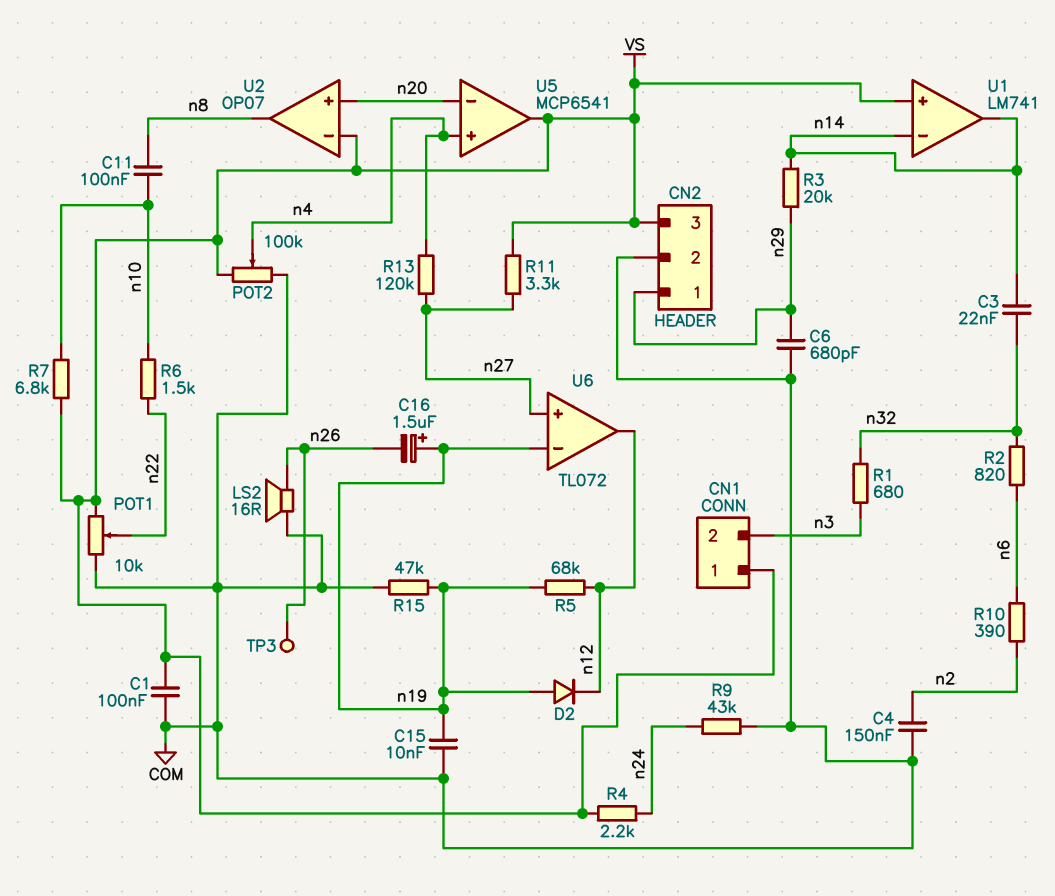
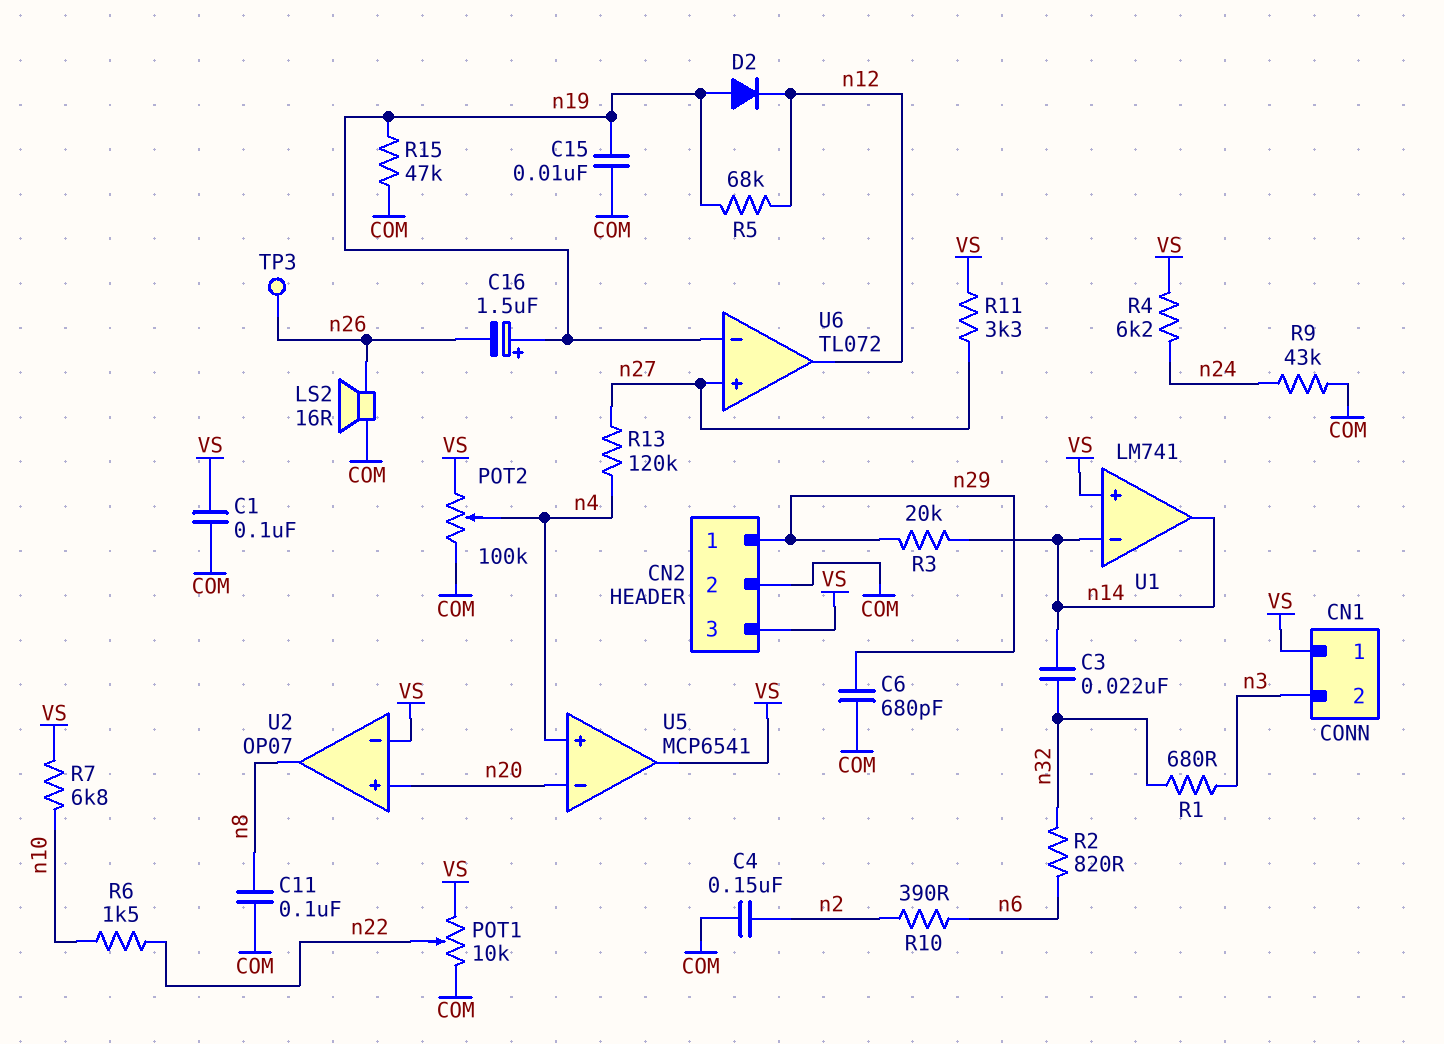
C11: 100nF (n8, n10) -> 100nF (COM, n8)
R4: 2.2k (VS, n24) -> 6.2k (VS, n24)

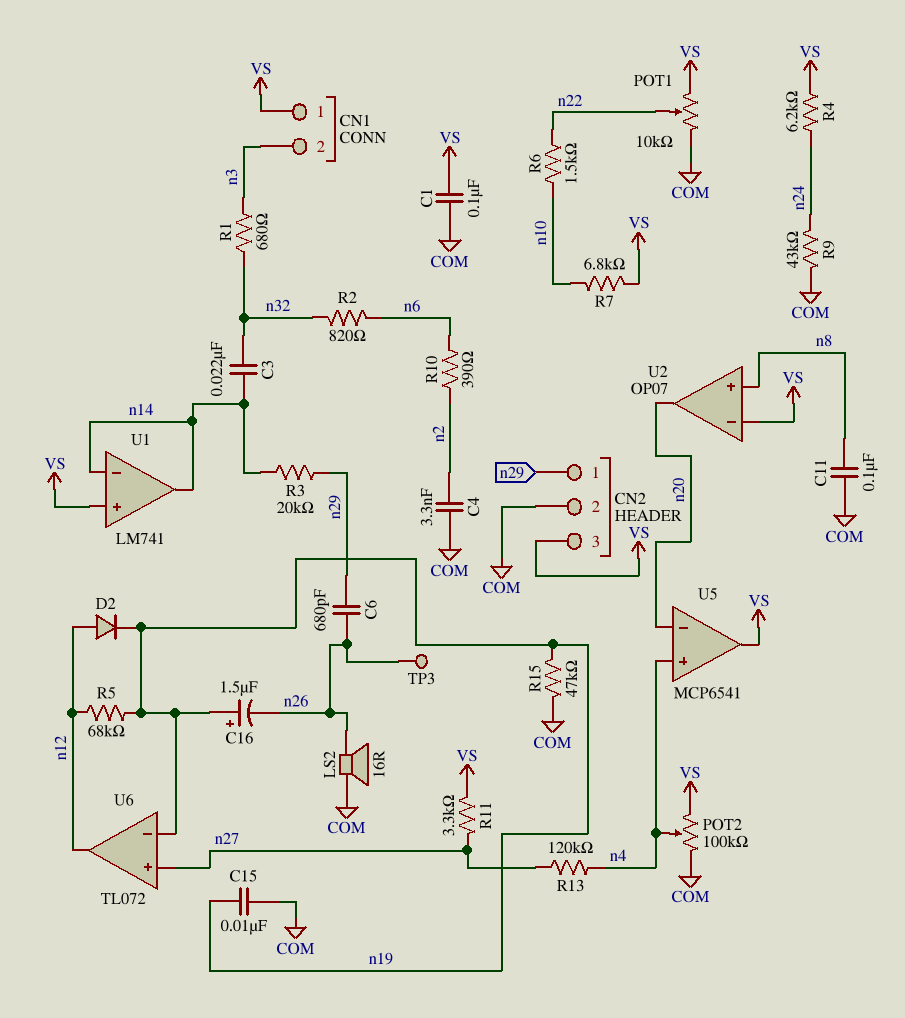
C4: 150nF (COM, n2) -> 3.3nF (COM, n2)
C6: 680pF (COM, n29) -> 680pF (n26, n29)
D2: diode (A n19, K n12) -> diode (A n12, K n19)
U2 pin in+: n20 -> n8
U2 pin out: n8 -> n20

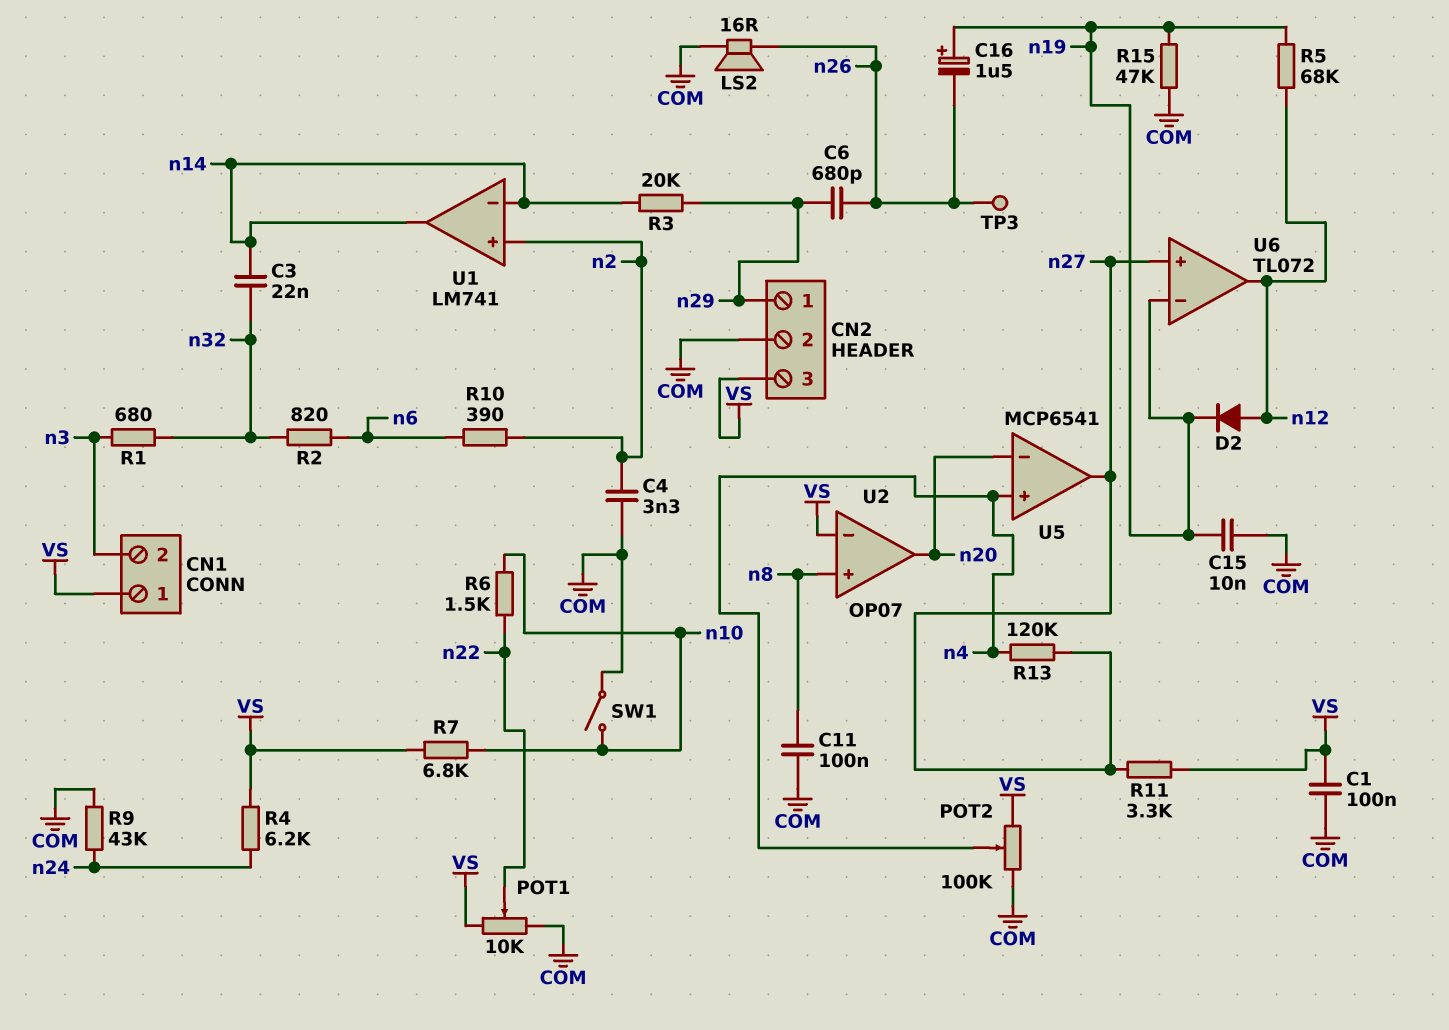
SW1: none -> switch (COM, n10)
U1 pin in+: VS -> n2
U5 pin out: VS -> n27

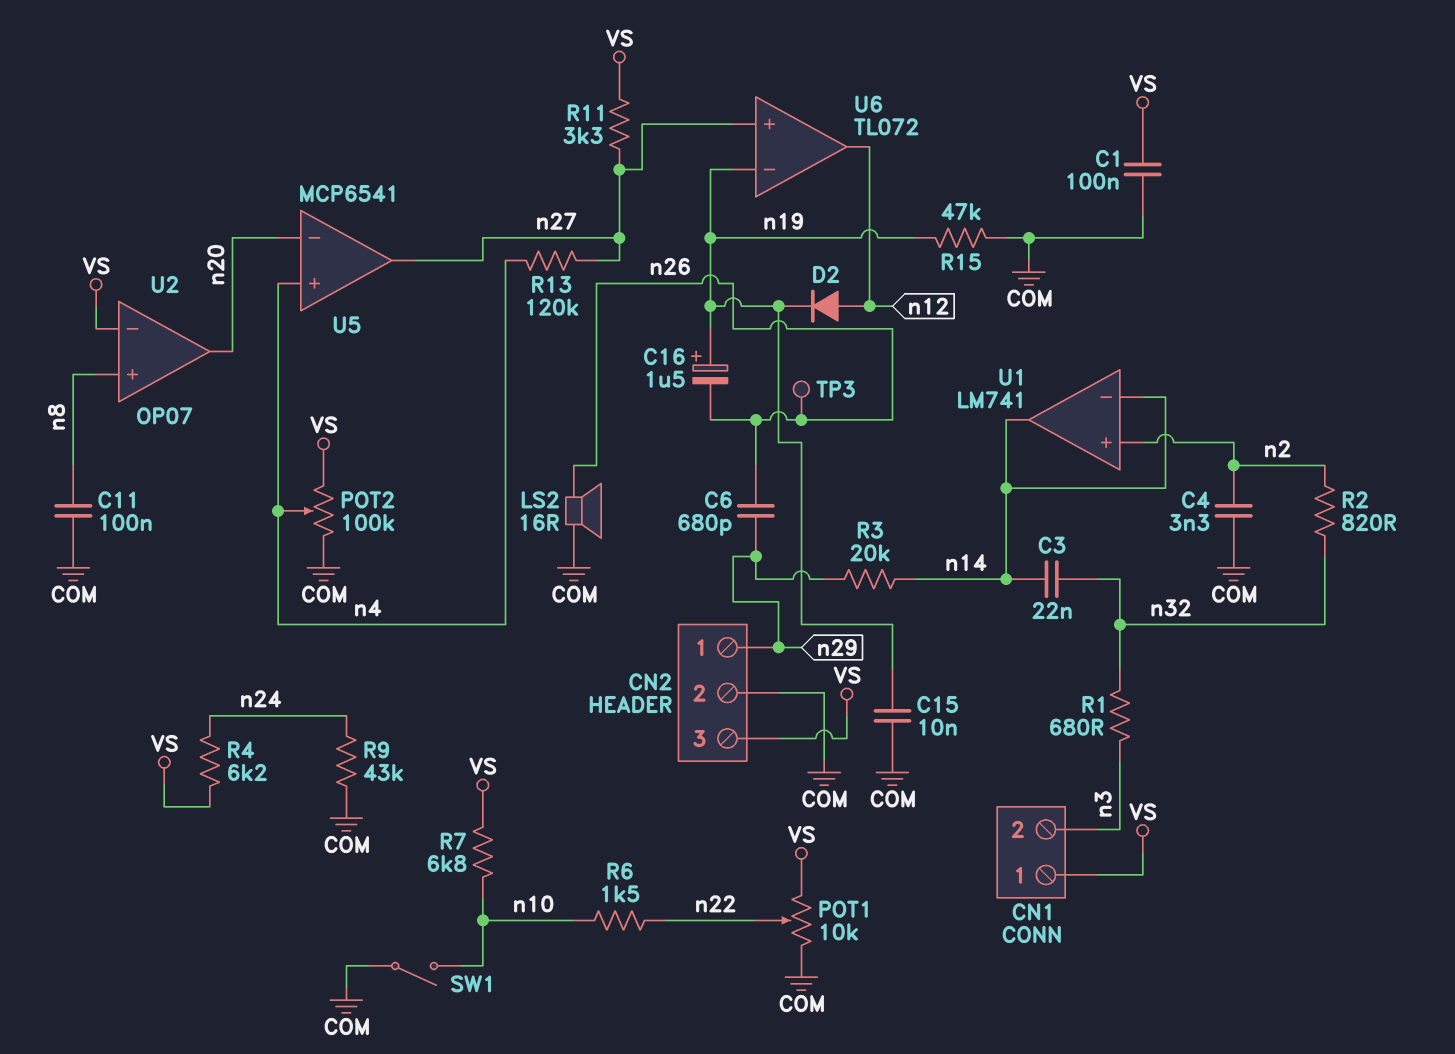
R2: 820 (n6, n32) -> 820 (n2, n32)
R5: 68k (n12, n19) -> none
R10: 390 (n2, n6) -> none

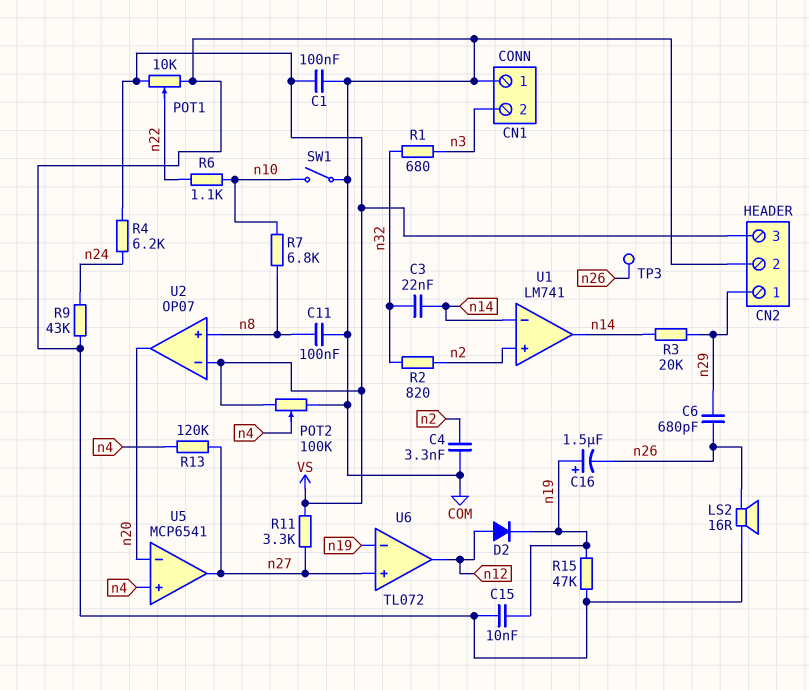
CN1 pin 1: VS -> COM
R6: 1.5k (n10, n22) -> 1.1k (n10, n22)
R7: 6.8k (VS, n10) -> 6.8k (n8, n10)

